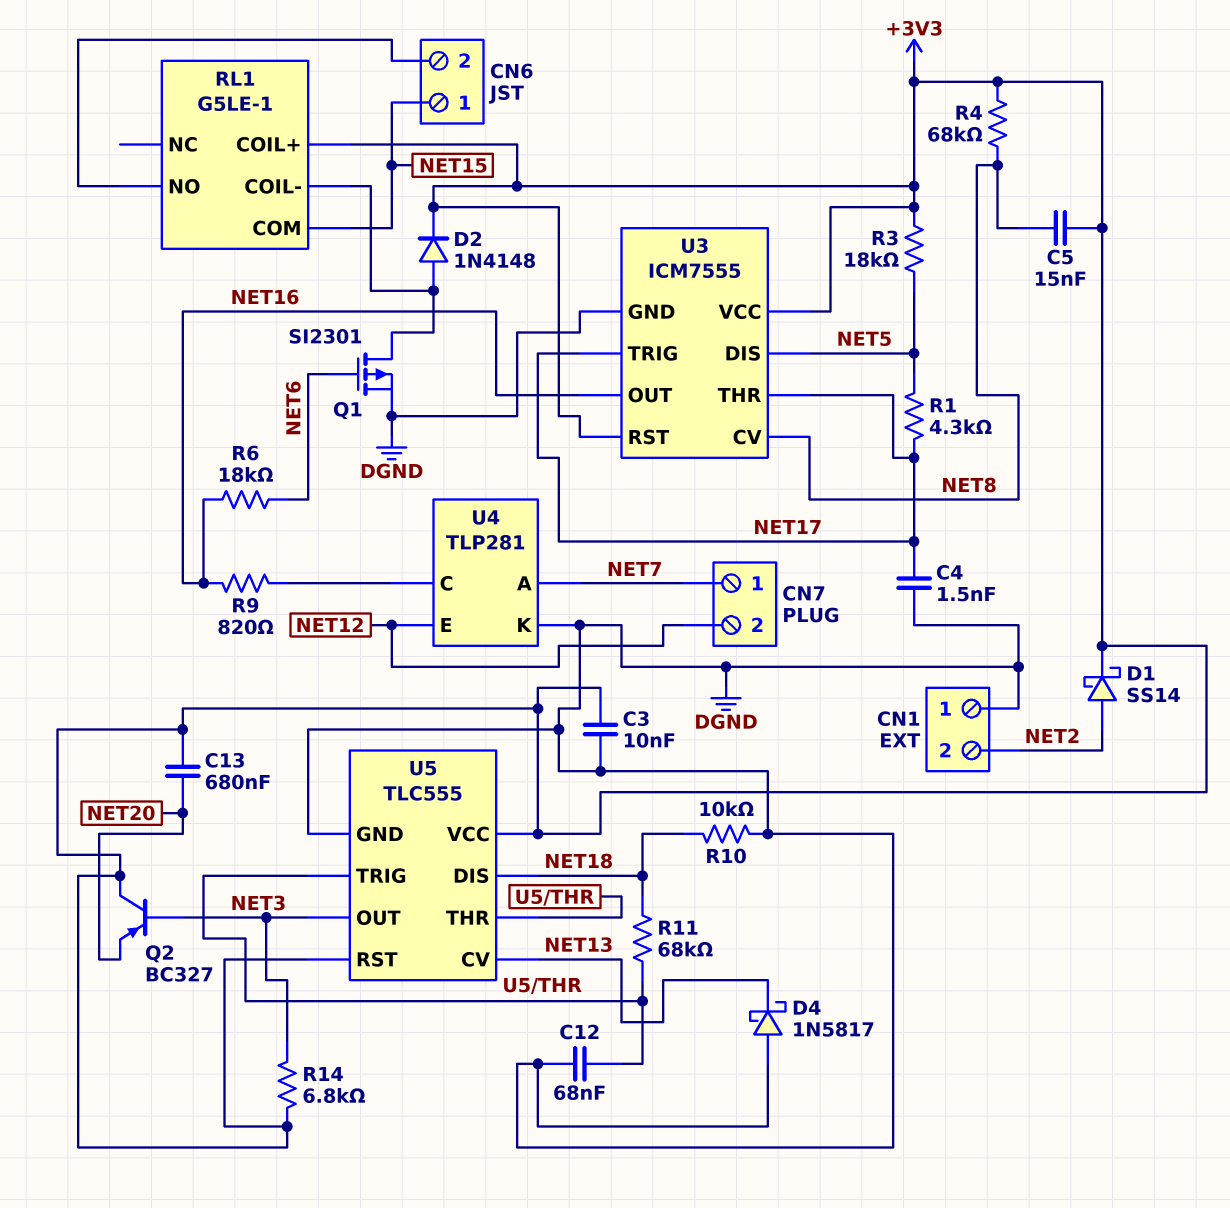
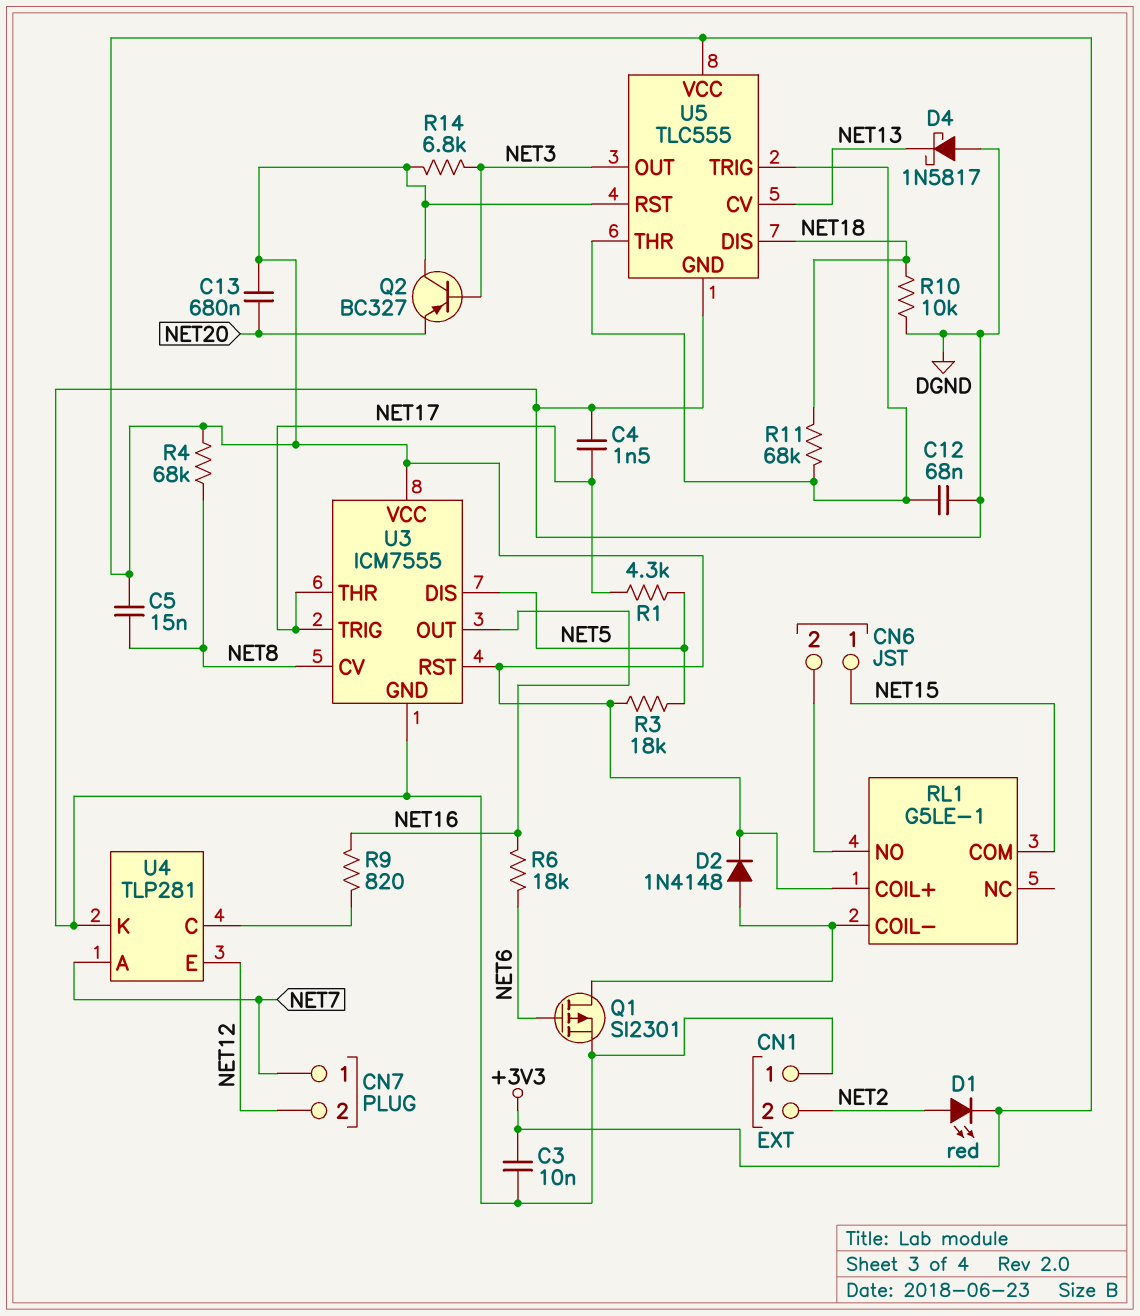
D1: schottky SS14 (A NET2, K +3V3) -> LED red (A NET2, K +3V3)

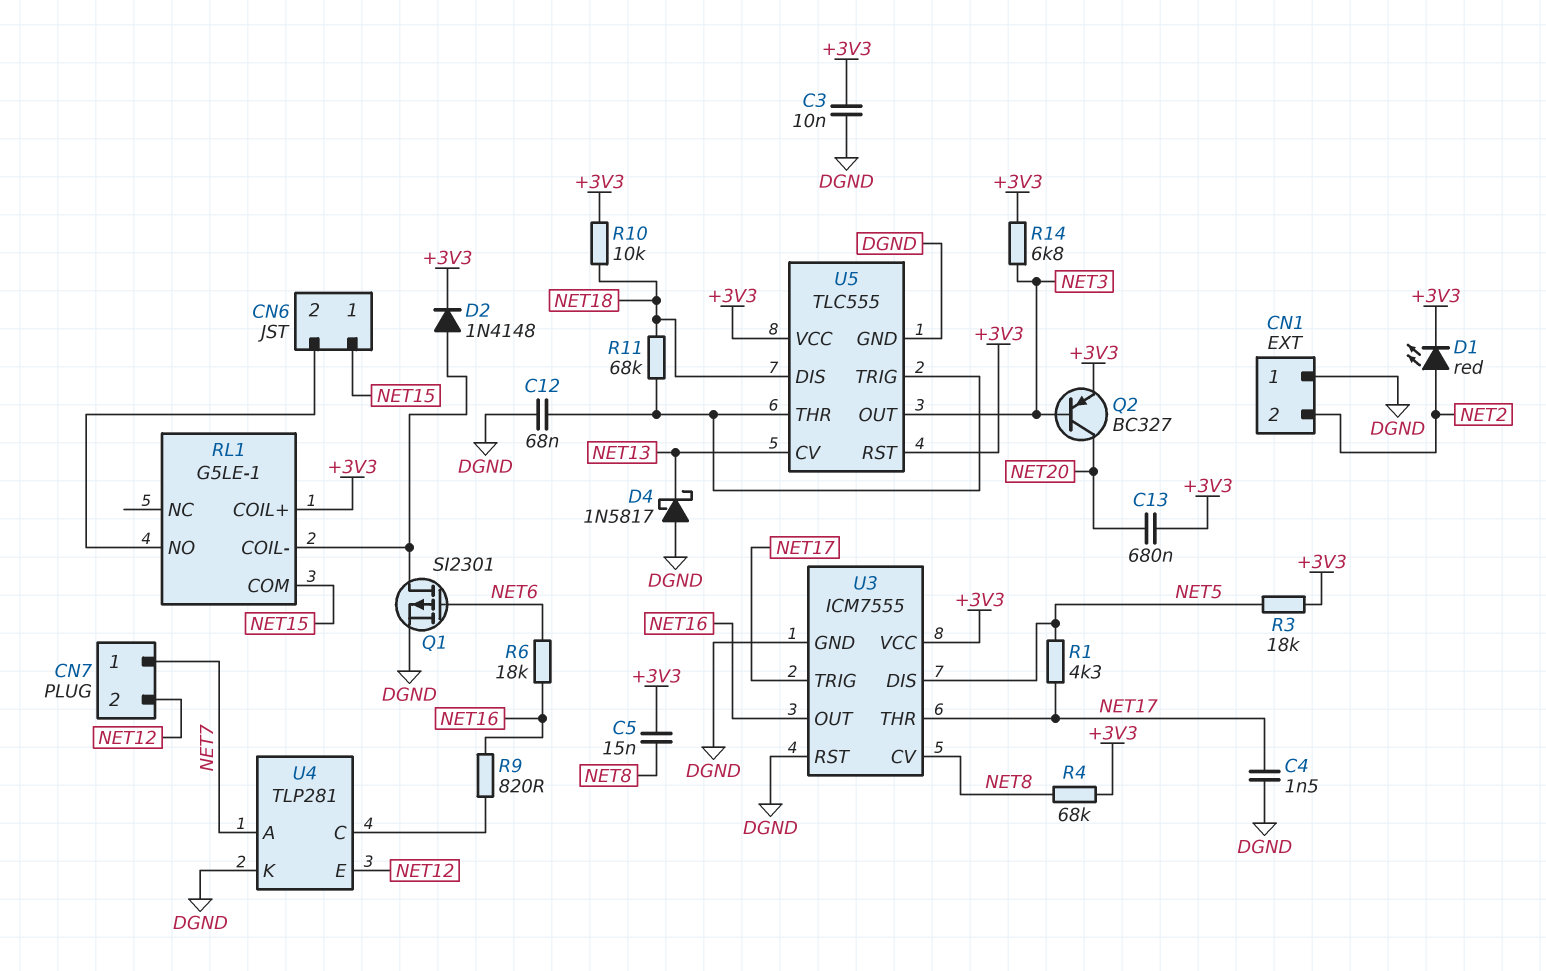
Q2: PNP BC327 (B NET3, C +3V3, E NET20) -> PNP BC327 (B NET3, C NET20, E +3V3)
R10: 10k (DGND, NET18) -> 10k (+3V3, NET18)
U3 pin RST: +3V3 -> DGND

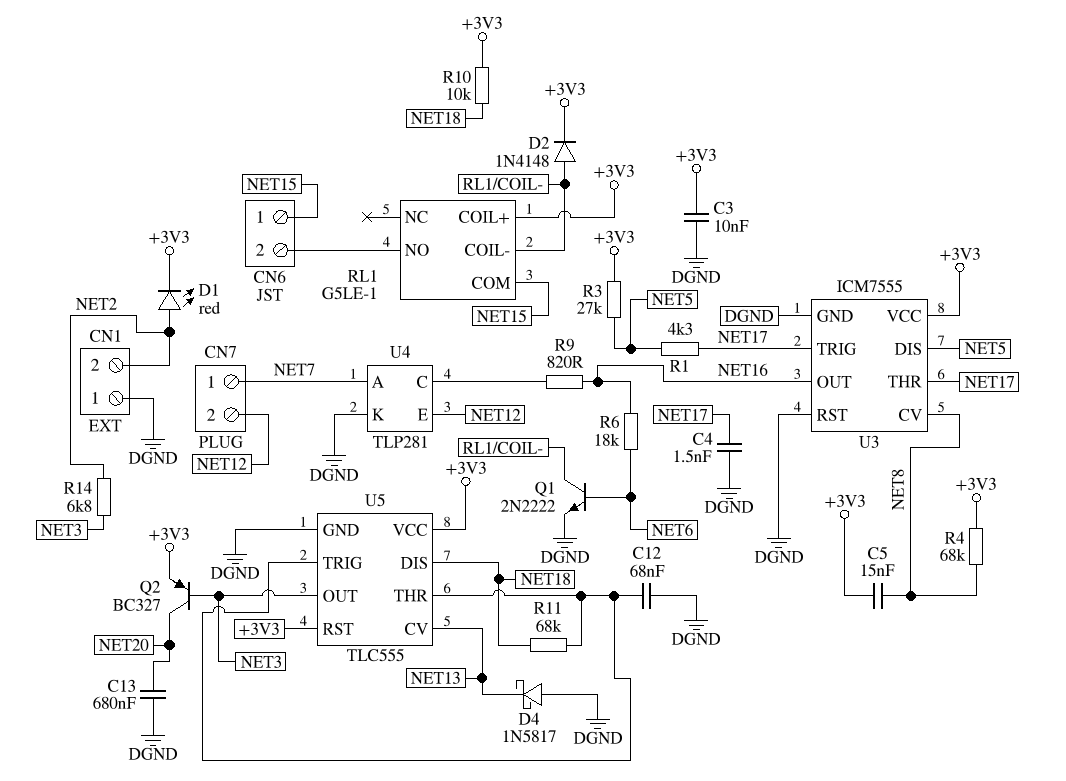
C13: 680nF (+3V3, NET20) -> 680nF (DGND, NET20)
Q1: PMOS SI2301 (G NET6, D RL1/COIL-, S DGND) -> NPN 2N2222 (B NET6, C RL1/COIL-, E DGND)
R3: 18k (+3V3, NET5) -> 27k (+3V3, NET5)
R14: 6.8k (+3V3, NET3) -> 6.8k (NET2, NET3)

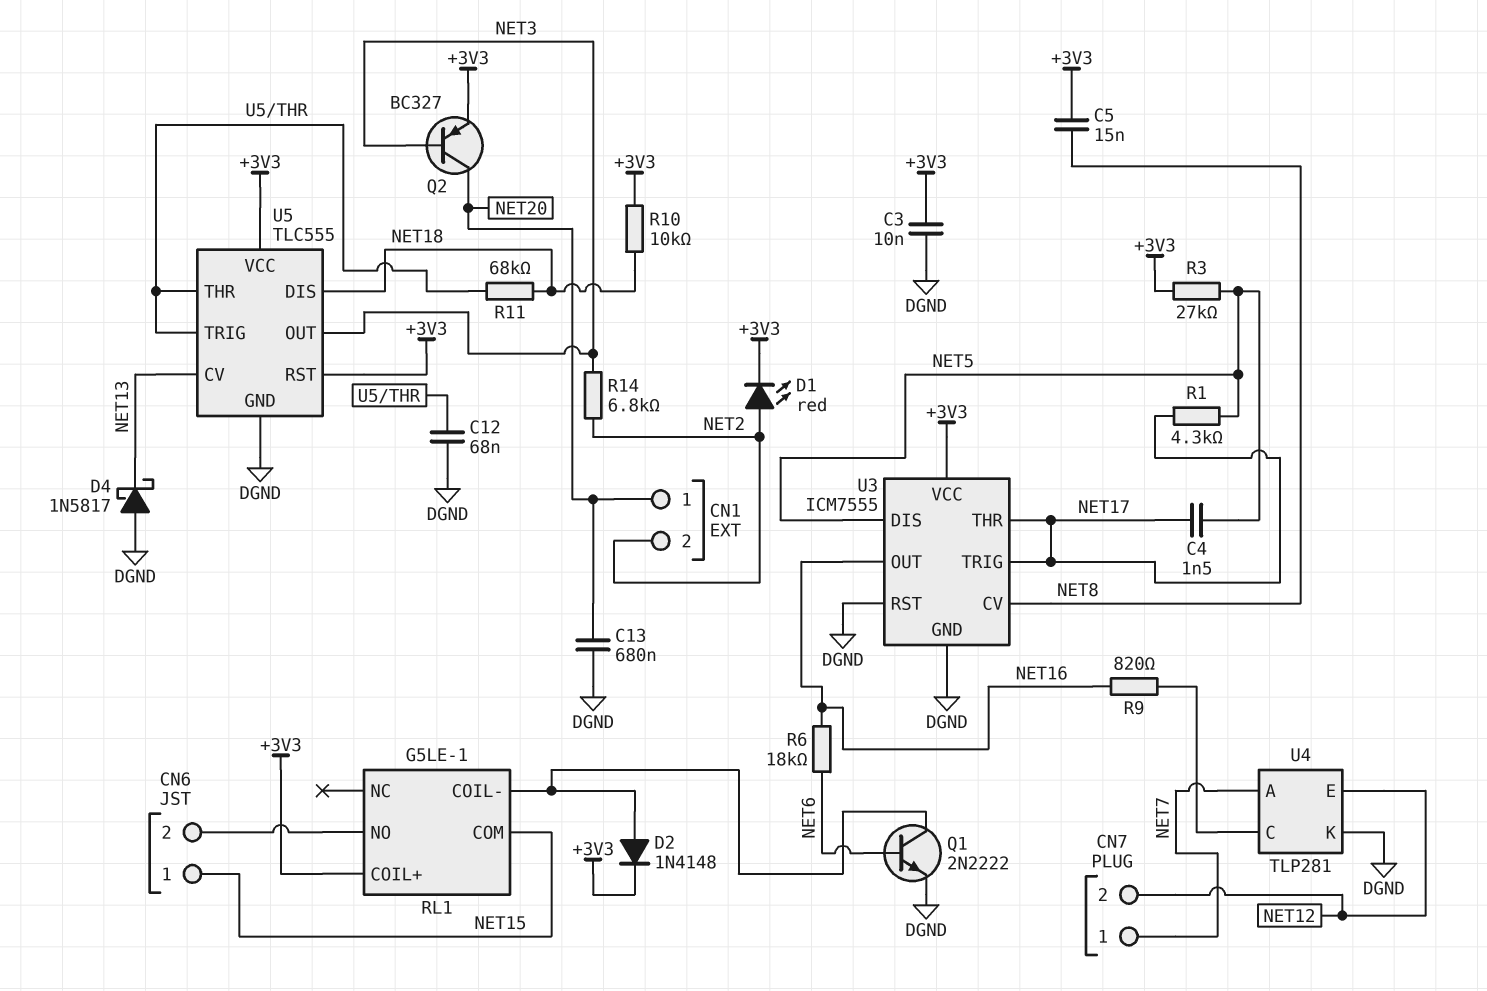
C4: 1.5nF (DGND, NET17) -> 1.5nF (NET5, NET17)
CN1 pin 1: DGND -> NET20
R4: 68k (+3V3, NET8) -> none

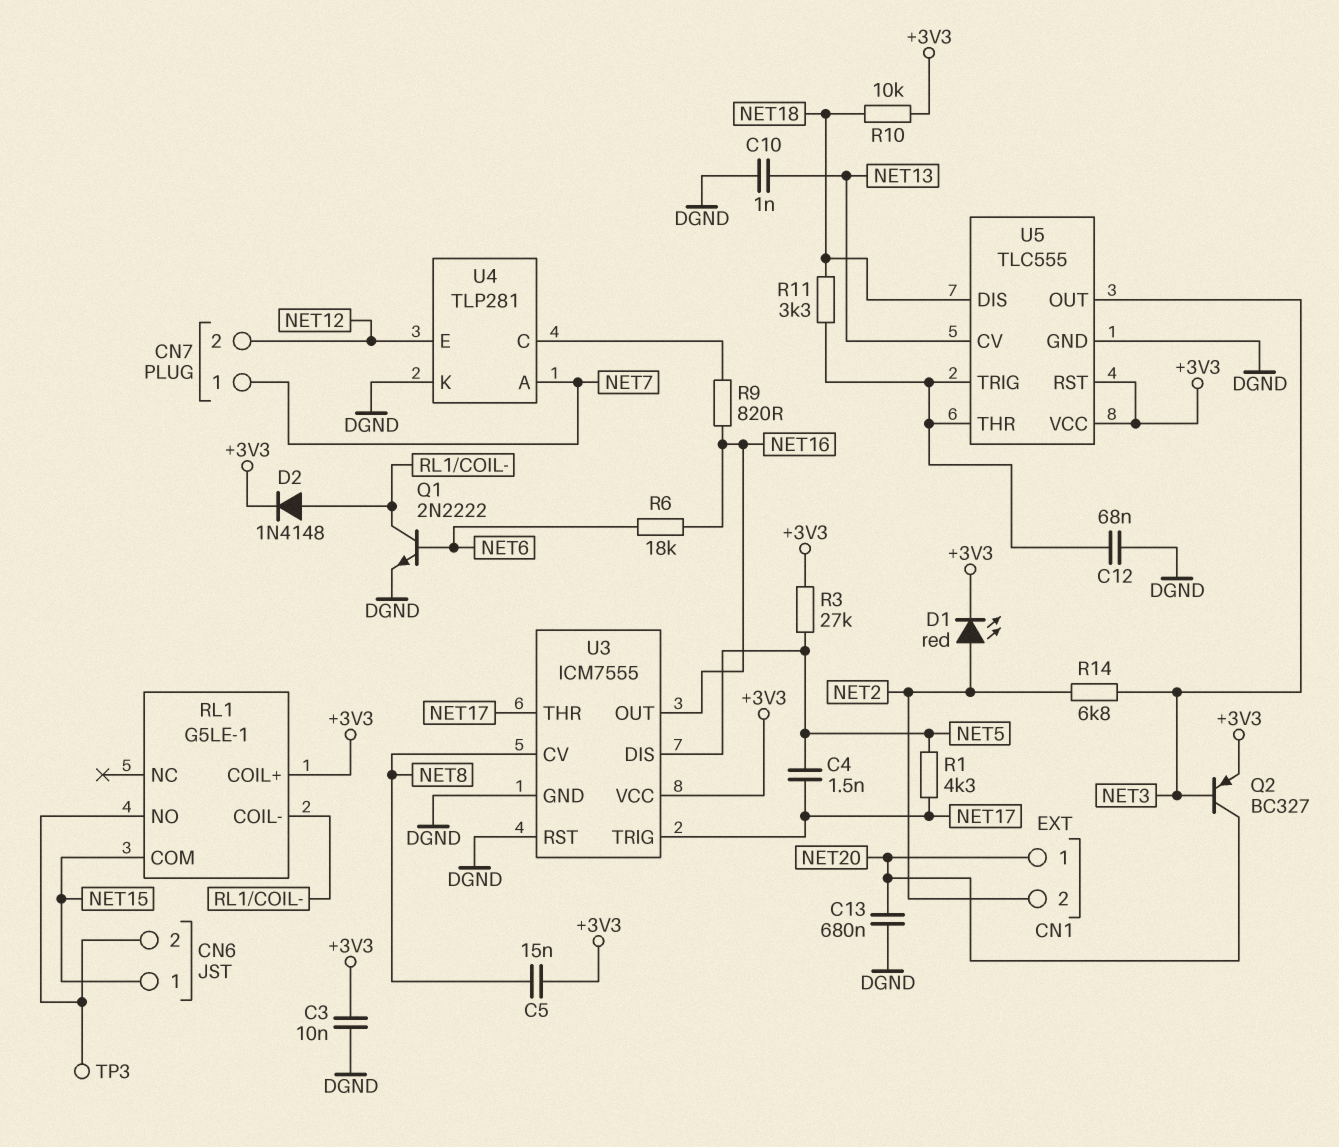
C10: none -> 1nF (DGND, NET13)
D4: schottky 1N5817 (A DGND, K NET13) -> none
R11: 68k (NET18, U5/THR) -> 3.3k (NET18, U5/THR)
TP3: none -> test point (CN6/2)

